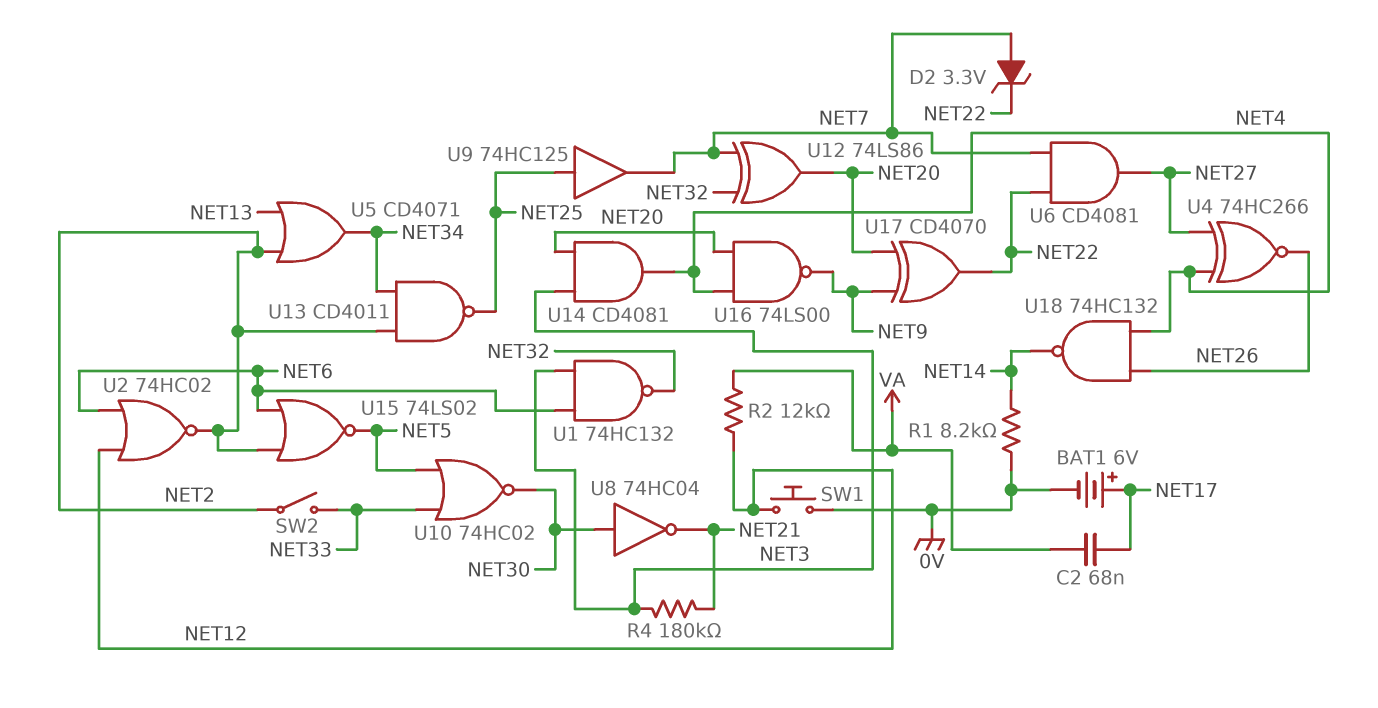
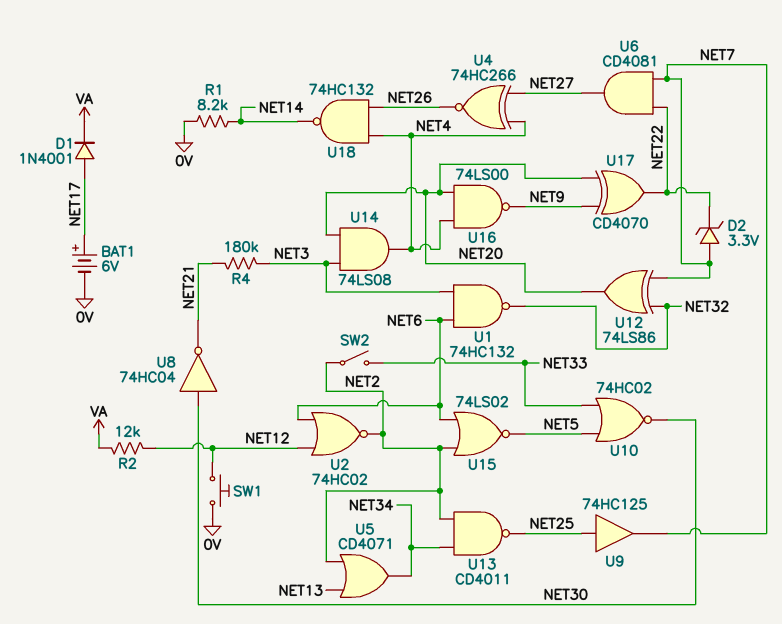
C2: 68nF (NET17, VA) -> none
D1: none -> diode 1N4001 (A NET17, K VA)
U14: AND CD4081 (in NET3, in NET20, out NET4) -> AND 74LS08 (in NET3, in NET20, out NET4)

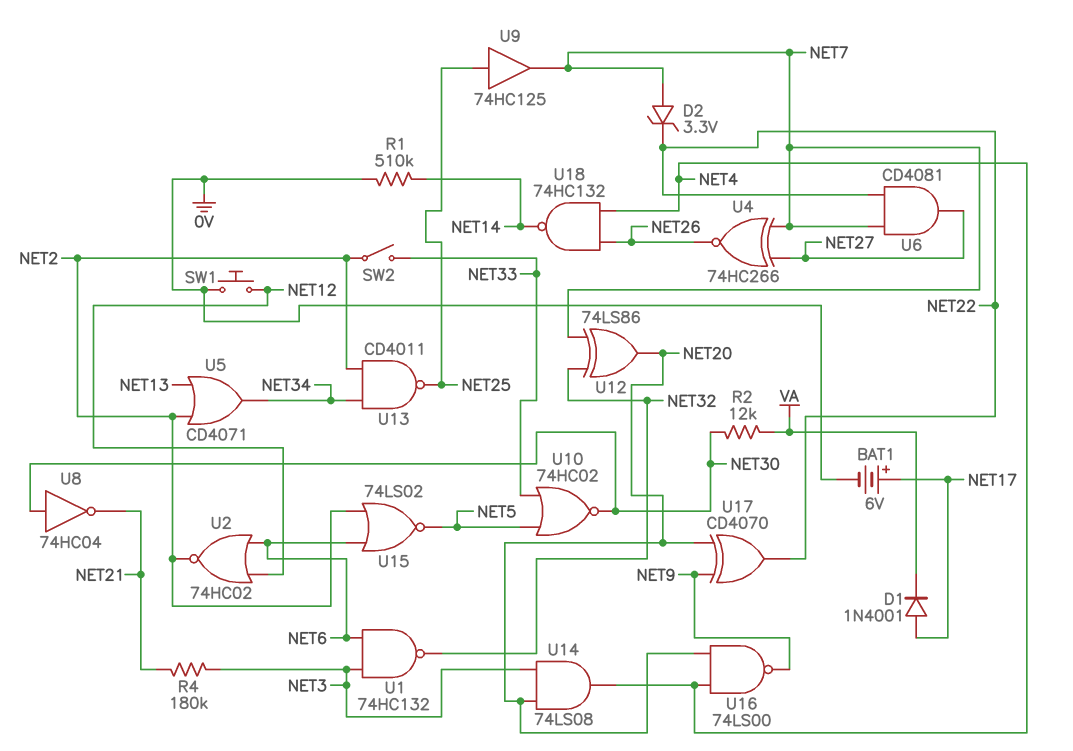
R1: 8.2k (0V, NET14) -> 510k (0V, NET14)
R2: 12k (NET12, VA) -> 12k (NET30, VA)
U4: XNOR 74HC266 (in NET4, in NET27, out NET26) -> XNOR 74HC266 (in NET7, in NET27, out NET26)

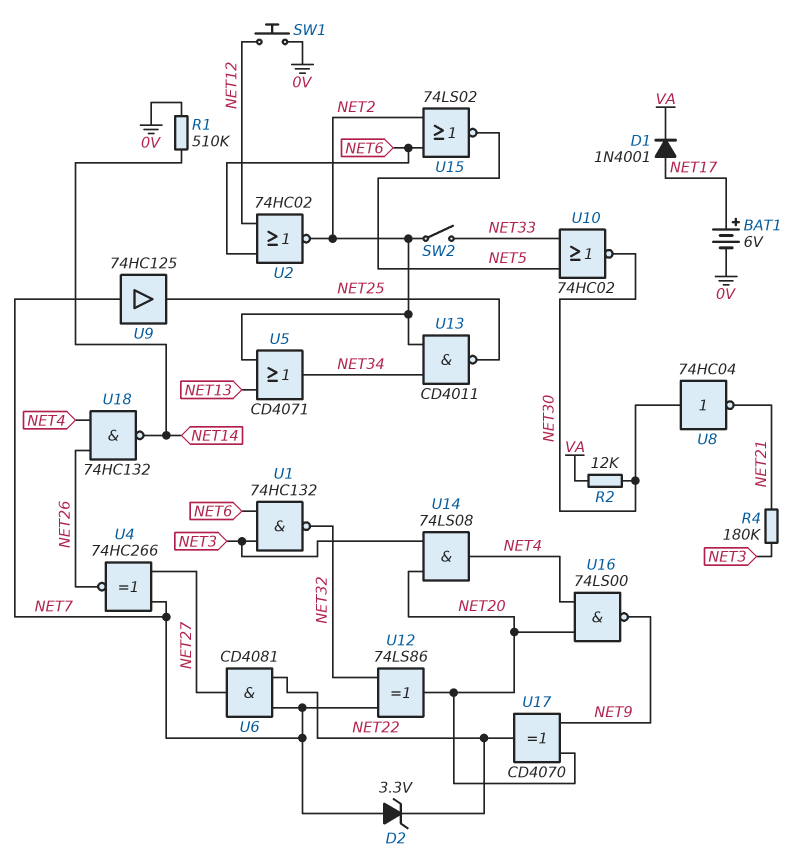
U9: buffer 74HC125 (in NET25, out NET7) -> buffer 74HC125 (in NET7, out NET25)

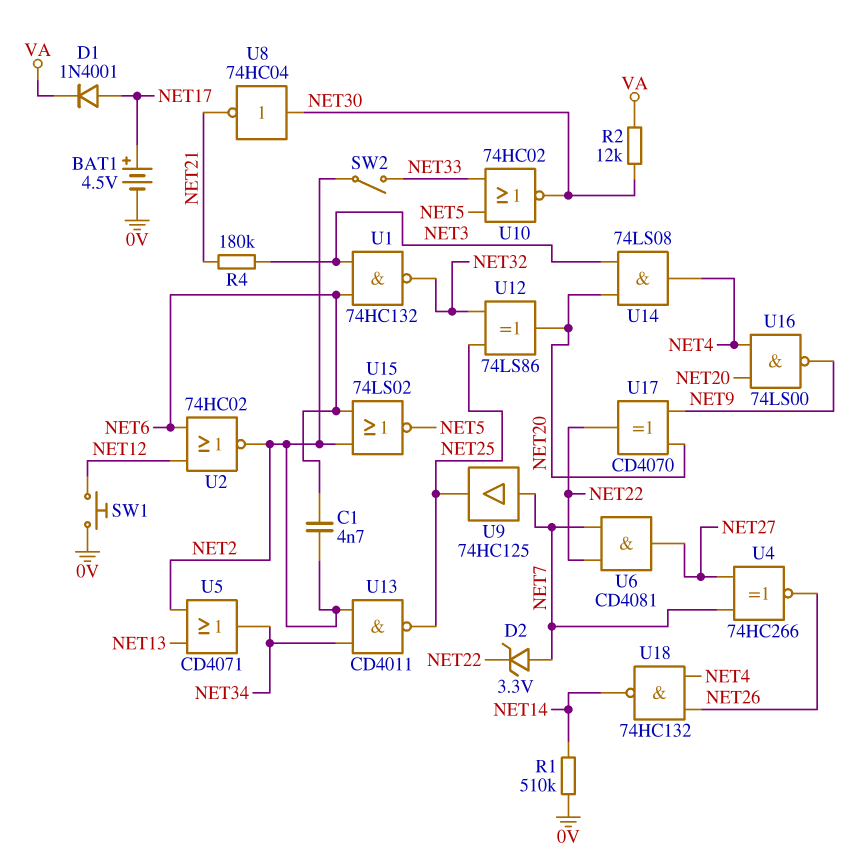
BAT1: 6V (plus NET17, minus 0V) -> 4.5V (plus NET17, minus 0V)
C1: none -> 4.7nF (NET2, NET6)
U12: XOR 74LS86 (in NET7, in NET32, out NET20) -> XOR 74LS86 (in NET25, in NET32, out NET20)

